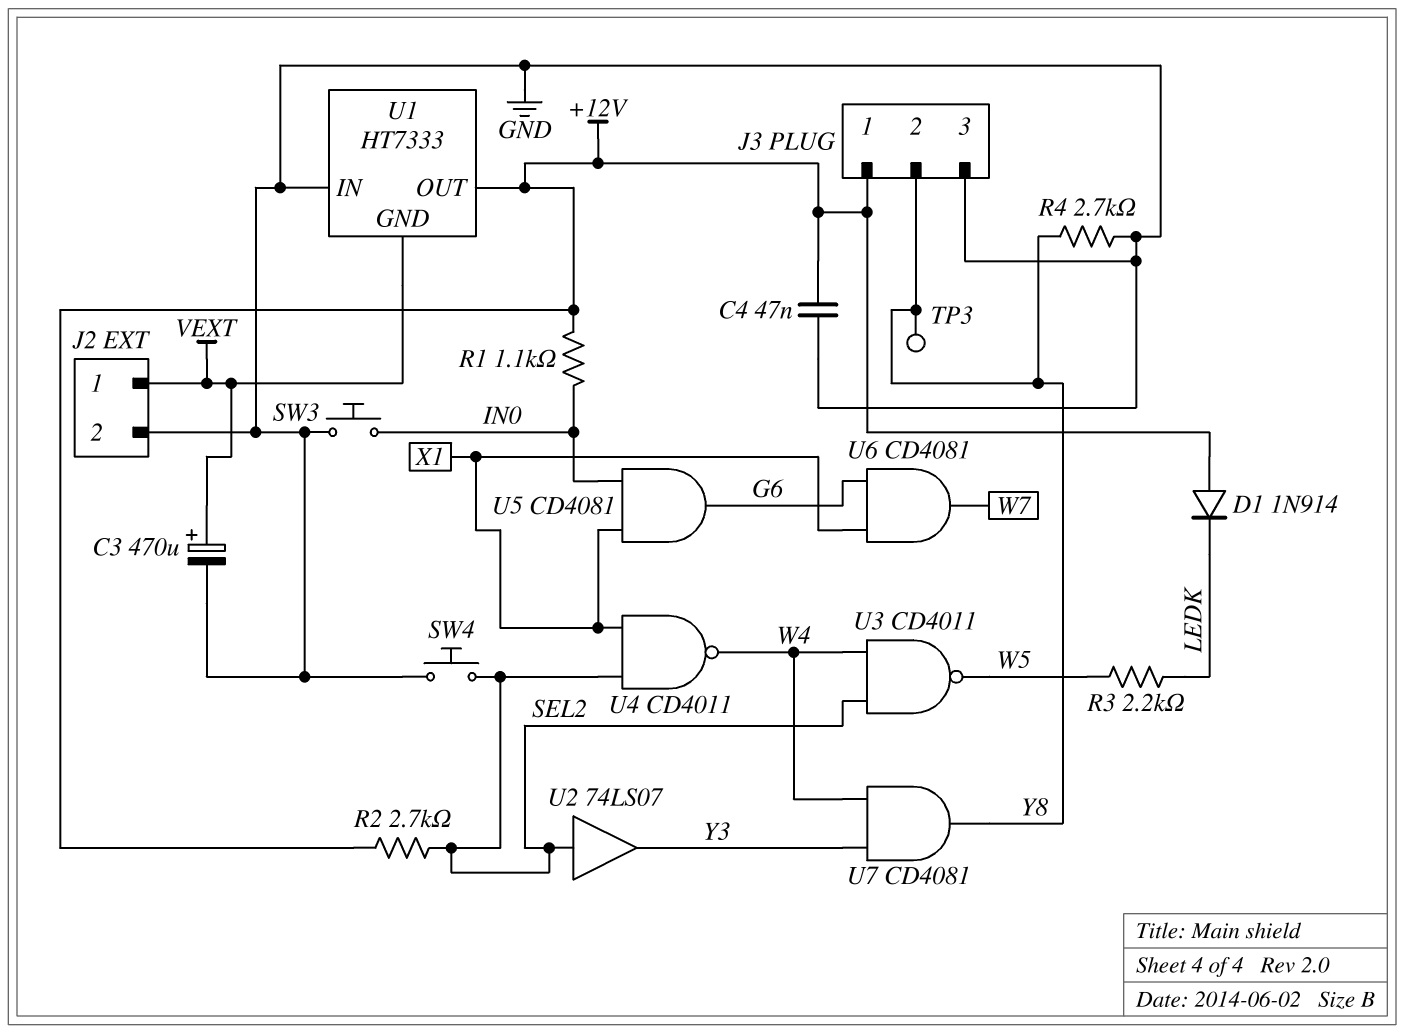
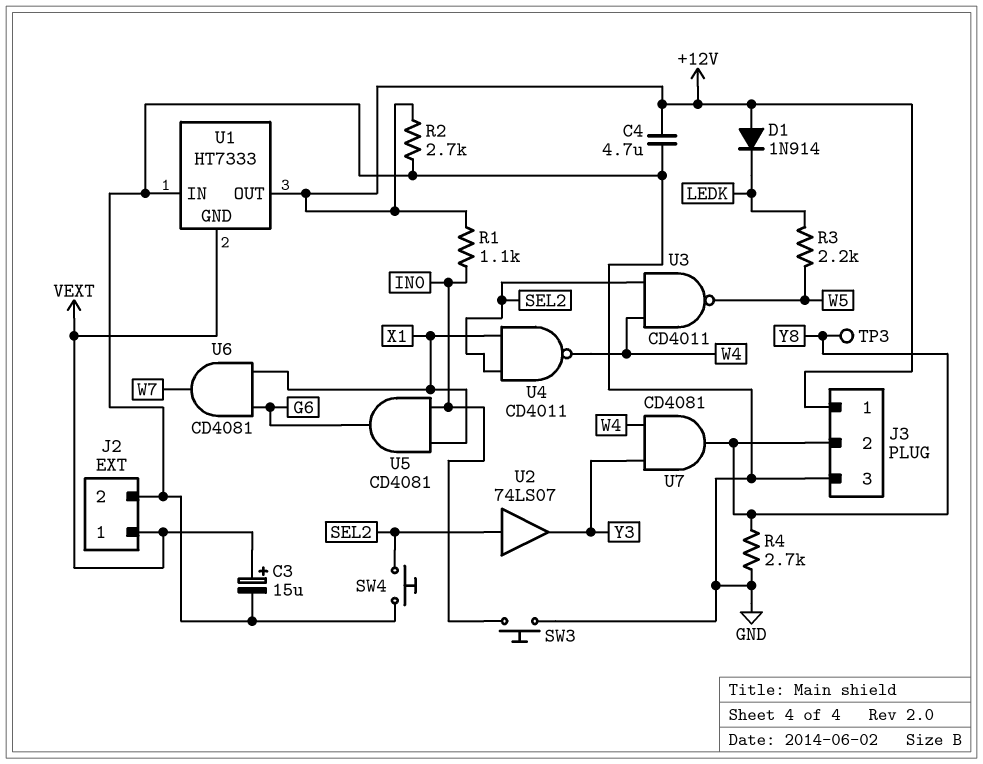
C3: 470uF (plus VEXT, minus GND) -> 15uF (plus VEXT, minus GND)
C4: 47nF (+12V, GND) -> 4.7uF (+12V, GND)
R2: 2.7k (+12V, SEL2) -> 2.7k (+12V, GND)

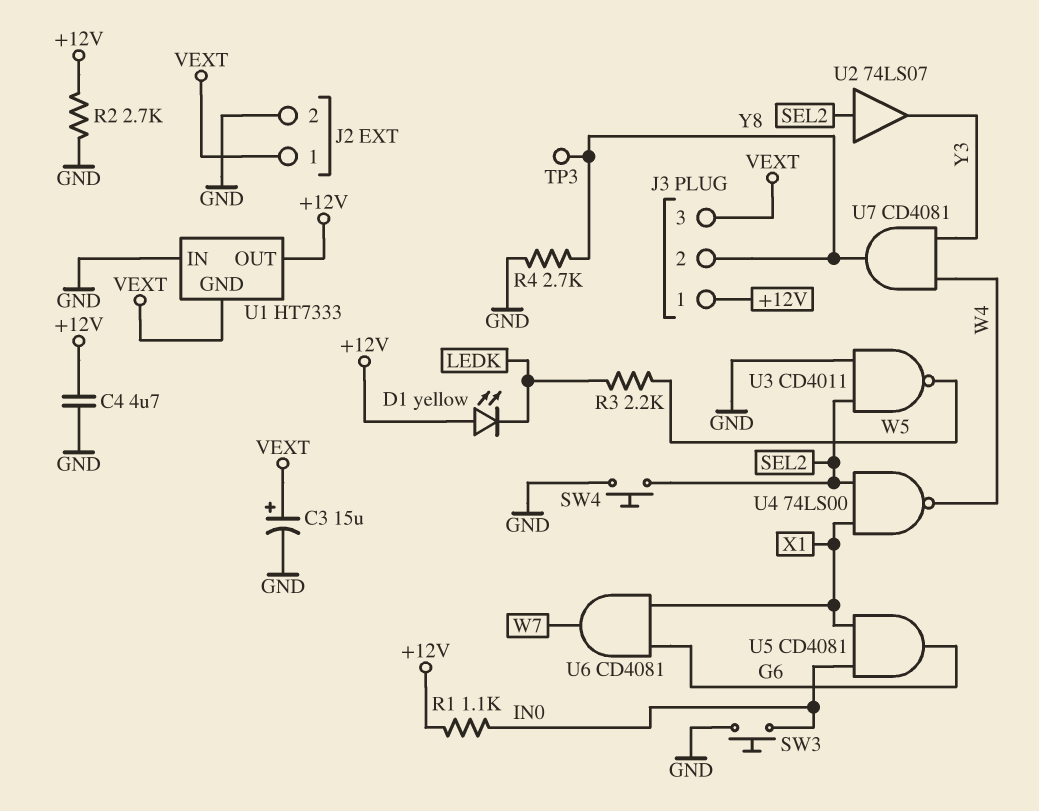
D1: diode 1N914 (A +12V, K LEDK) -> LED yellow (A +12V, K LEDK)
J3 pin 3: GND -> VEXT
U3: NAND CD4011 (in SEL2, in W4, out W5) -> NAND CD4011 (in GND, in SEL2, out W5)
U4: NAND CD4011 (in SEL2, in X1, out W4) -> NAND 74LS00 (in SEL2, in X1, out W4)

